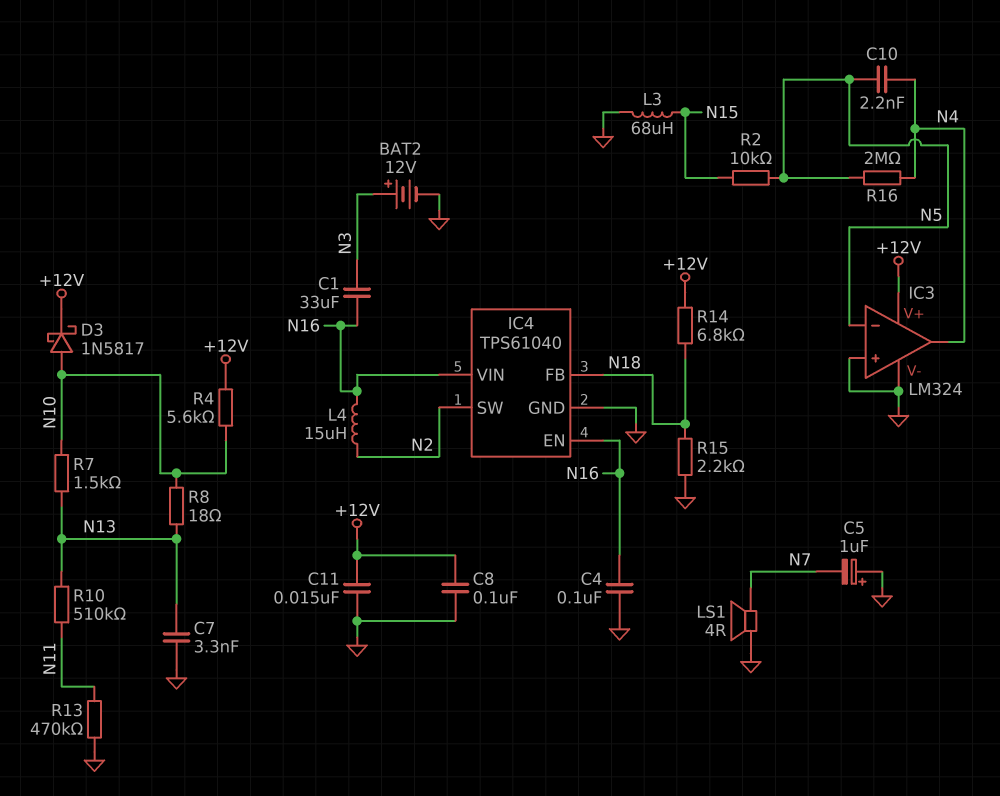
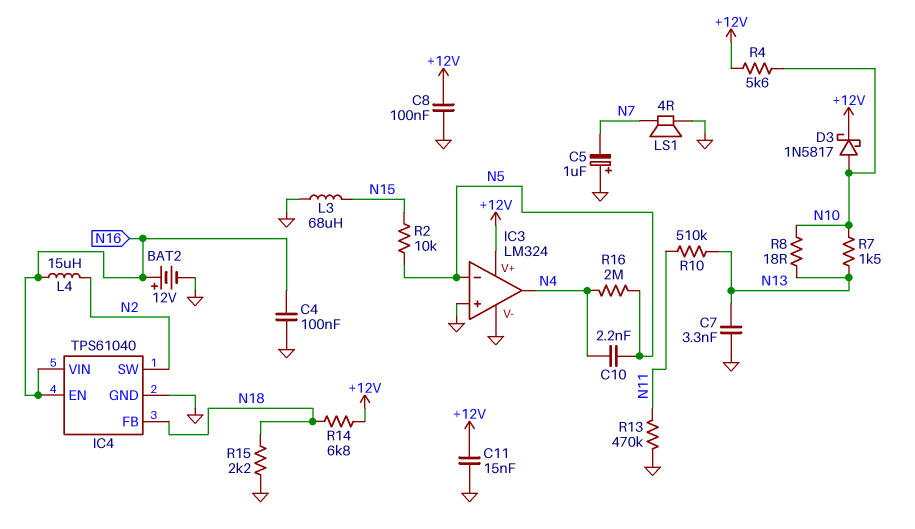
BAT2: 12V (plus N3, minus GND) -> 12V (plus N16, minus GND)
C1: 33uF (N3, N16) -> none

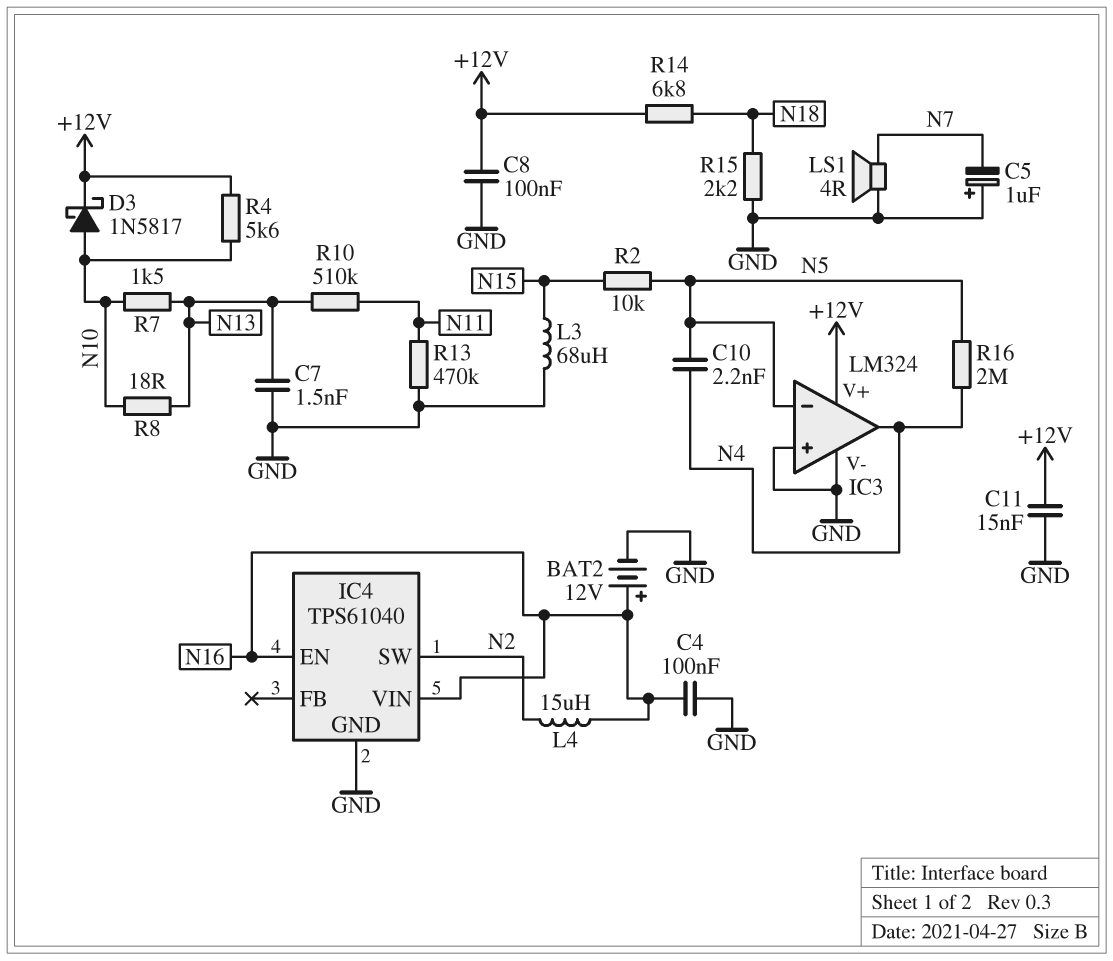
C7: 3.3nF (GND, N13) -> 1.5nF (GND, N13)
IC4 pin FB: N18 -> none

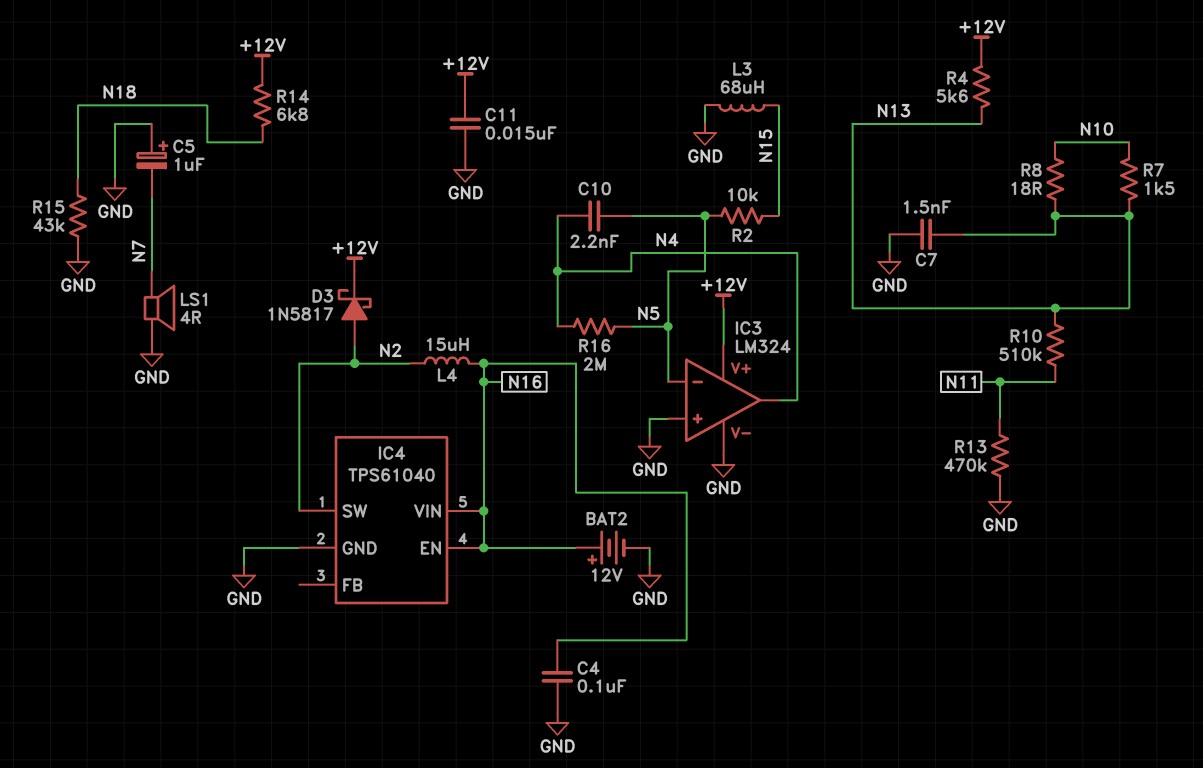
C8: 100nF (+12V, GND) -> none
D3: schottky 1N5817 (A N10, K +12V) -> schottky 1N5817 (A N2, K +12V)
R4: 5.6k (+12V, N10) -> 5.6k (+12V, N13)
R15: 2.2k (GND, N18) -> 43k (GND, N18)

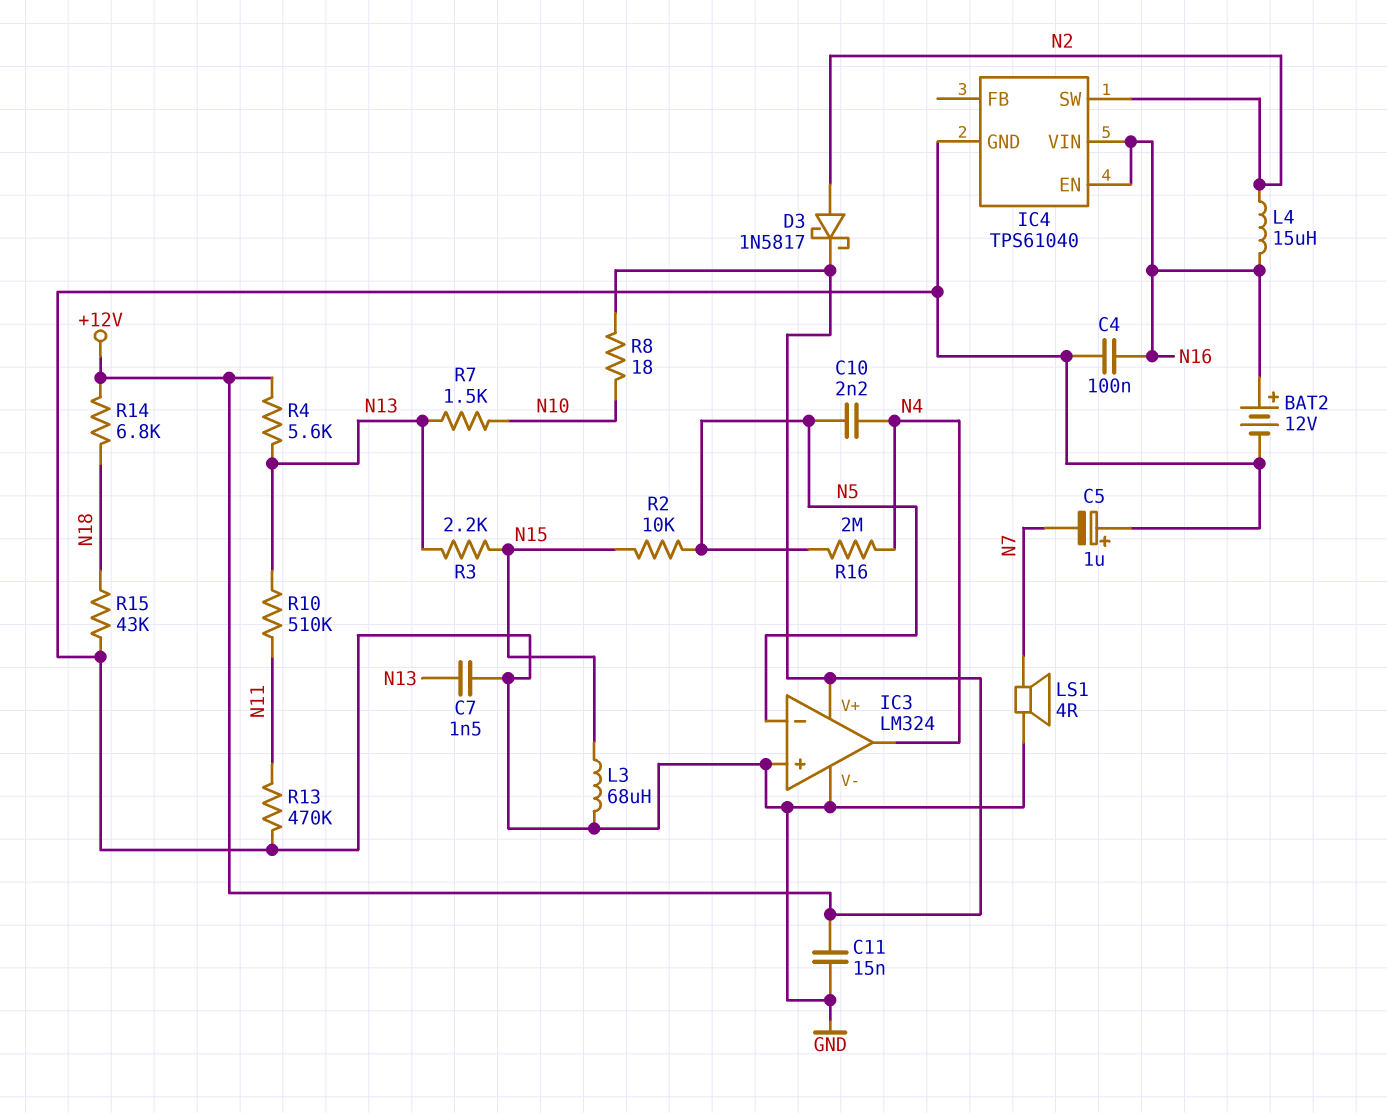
R3: none -> 2.2k (N13, N15)
R8: 18 (N10, N13) -> 18 (+12V, N10)

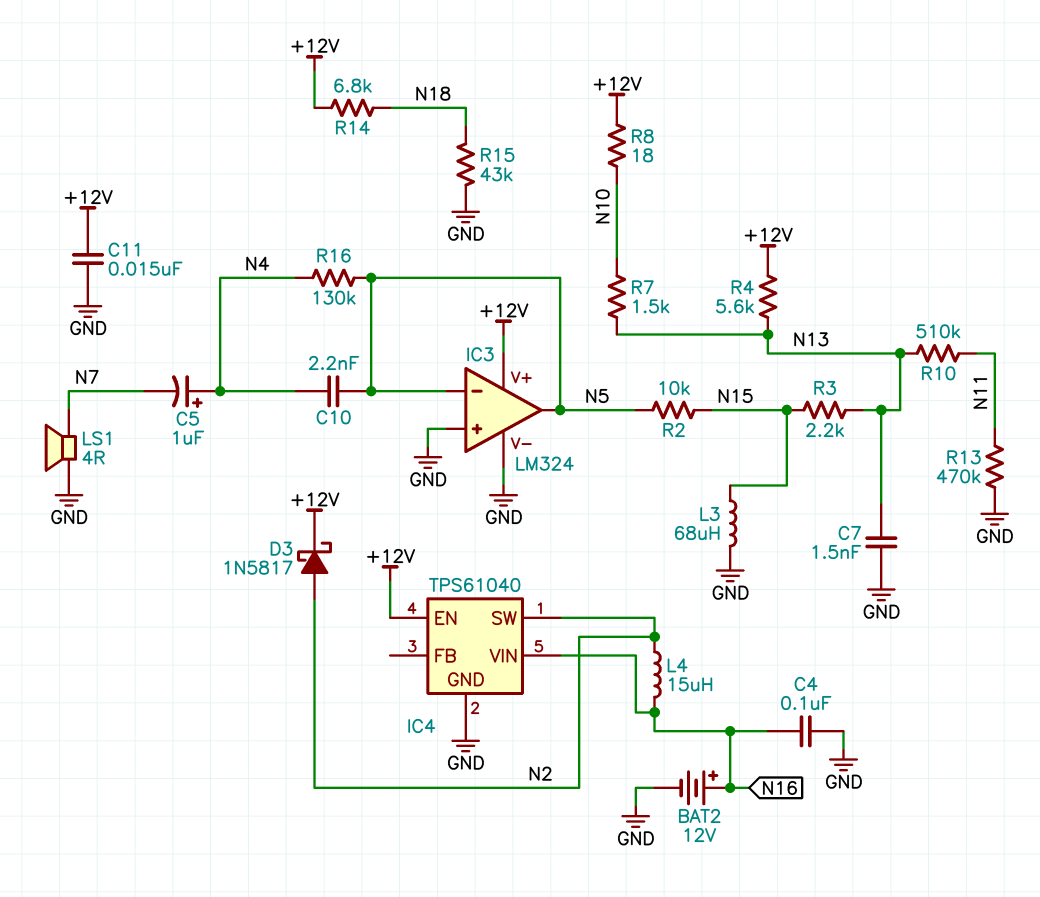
C5: 1uF (plus GND, minus N7) -> 1uF (plus N4, minus N7)
IC3 pin out: N4 -> N5
IC4 pin EN: N16 -> +12V
R16: 2M (N4, N5) -> 130k (N4, N5)

